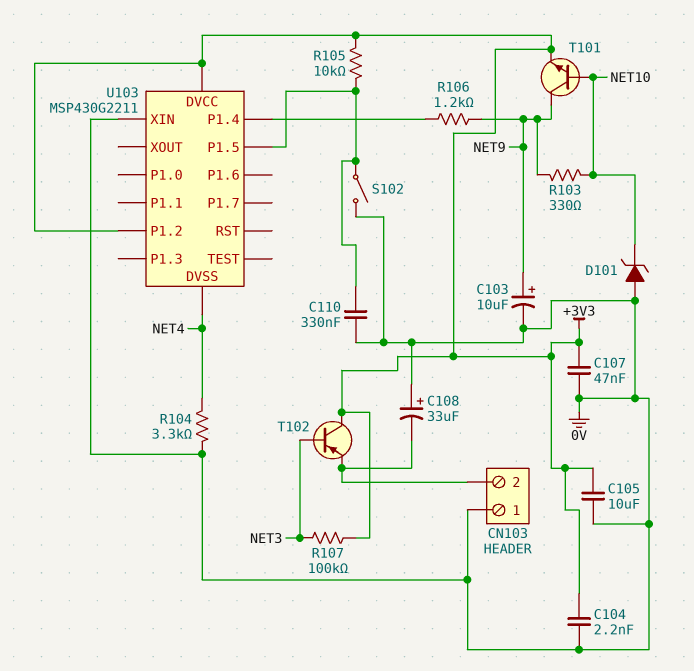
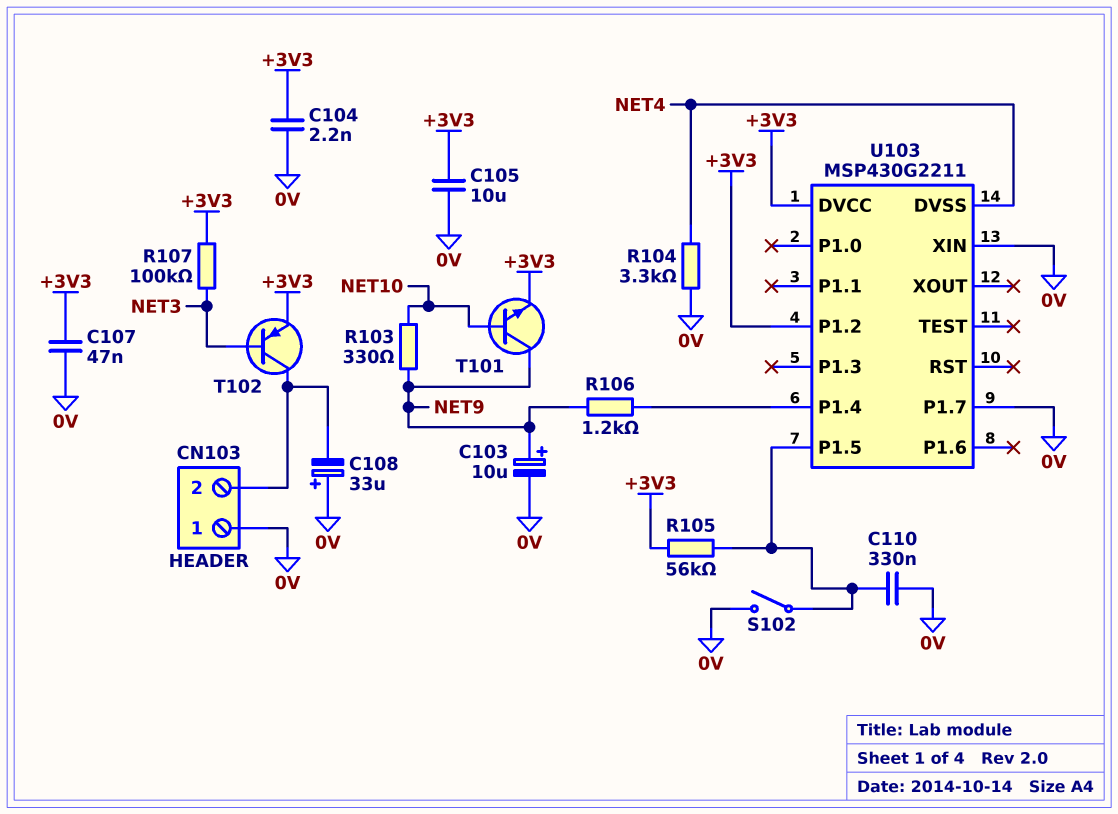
D101: zener (A 0V, K NET10) -> none
R105: 10k (+3V3, U103/P1.5) -> 56k (+3V3, U103/P1.5)
T102: PNP (B NET3, C +3V3, E CN103/2) -> PNP (B NET3, C CN103/2, E +3V3)
U103 pin P1.7: none -> 0V

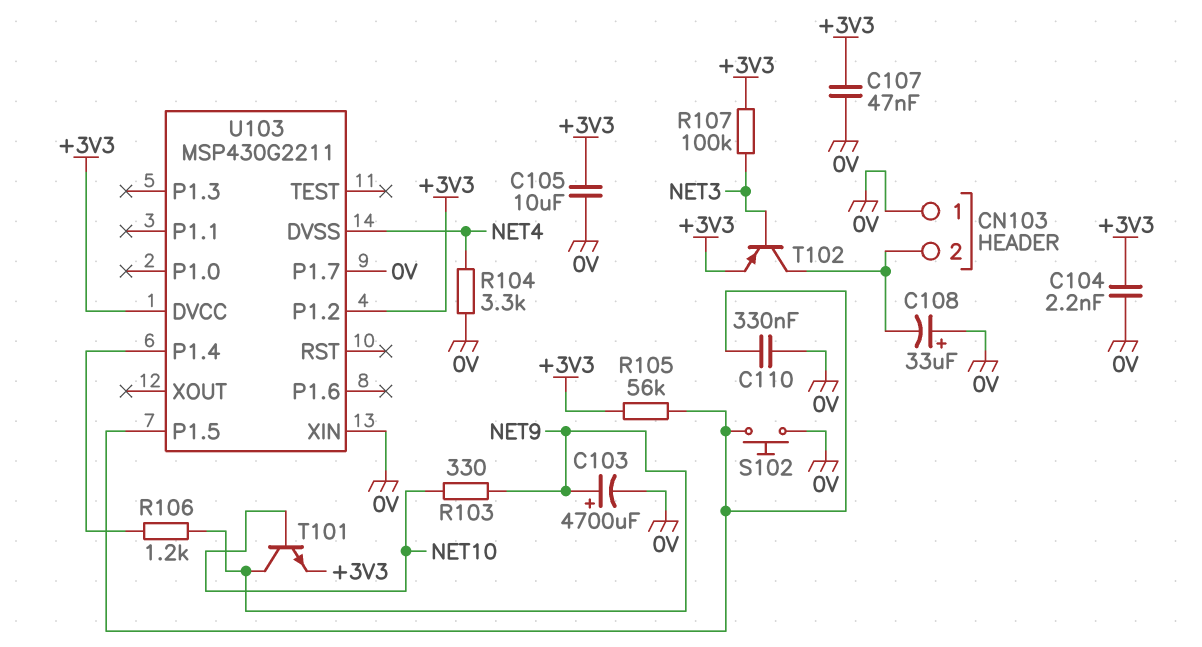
C103: 10uF (plus NET9, minus 0V) -> 4700uF (plus NET9, minus 0V)
S102: switch (0V, U103/P1.5) -> button (0V, U103/P1.5)

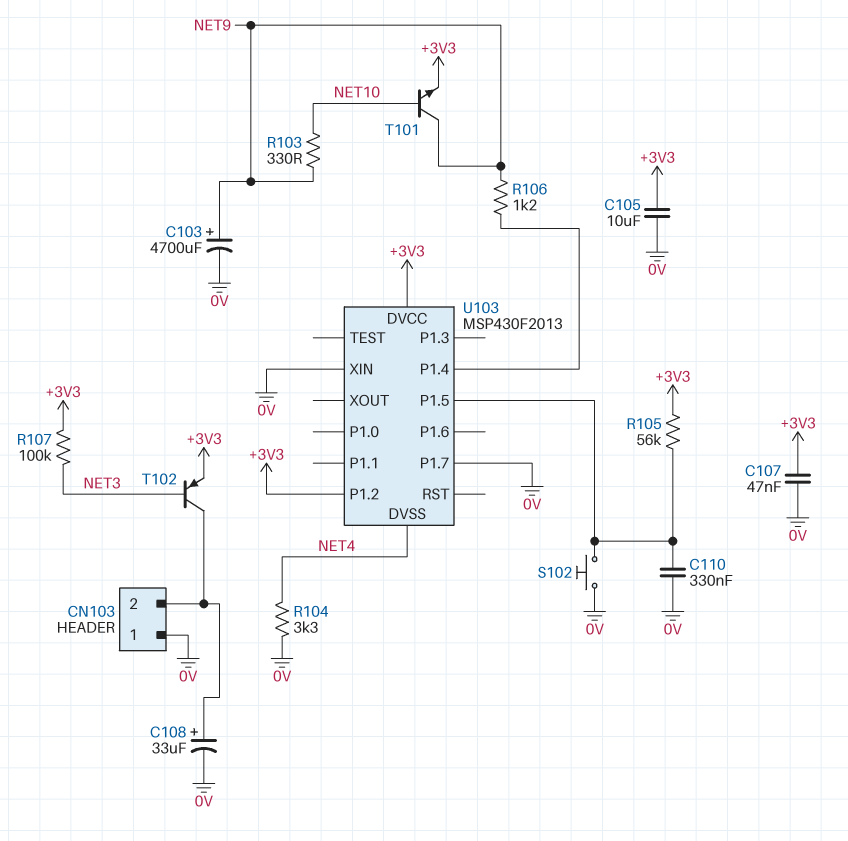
C104: 2.2nF (+3V3, 0V) -> none
C108: 33uF (plus 0V, minus CN103/2) -> 33uF (plus CN103/2, minus 0V)
U103: MSP430G2211 -> MSP430F2013

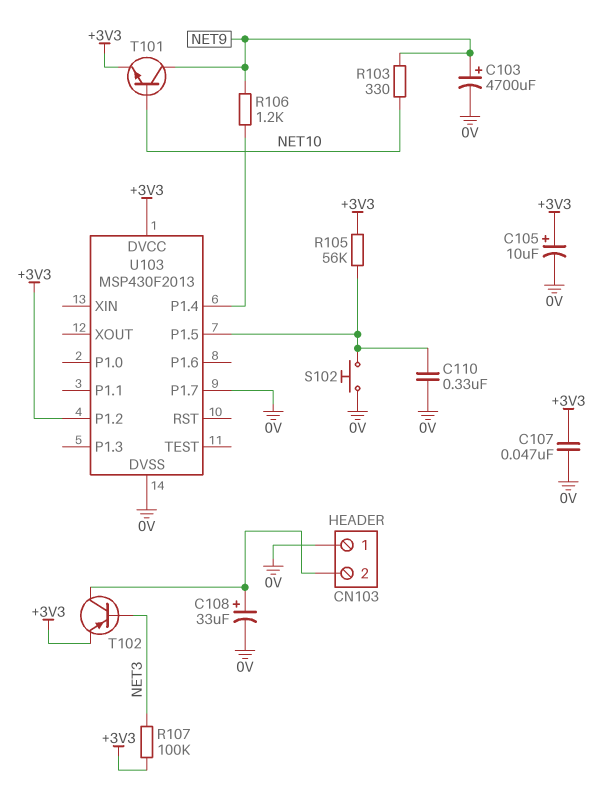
C105: 10uF (+3V3, 0V) -> 10uF (plus +3V3, minus 0V)
R104: 3.3k (0V, NET4) -> none
U103 pin DVSS: NET4 -> 0V
U103 pin XIN: 0V -> none

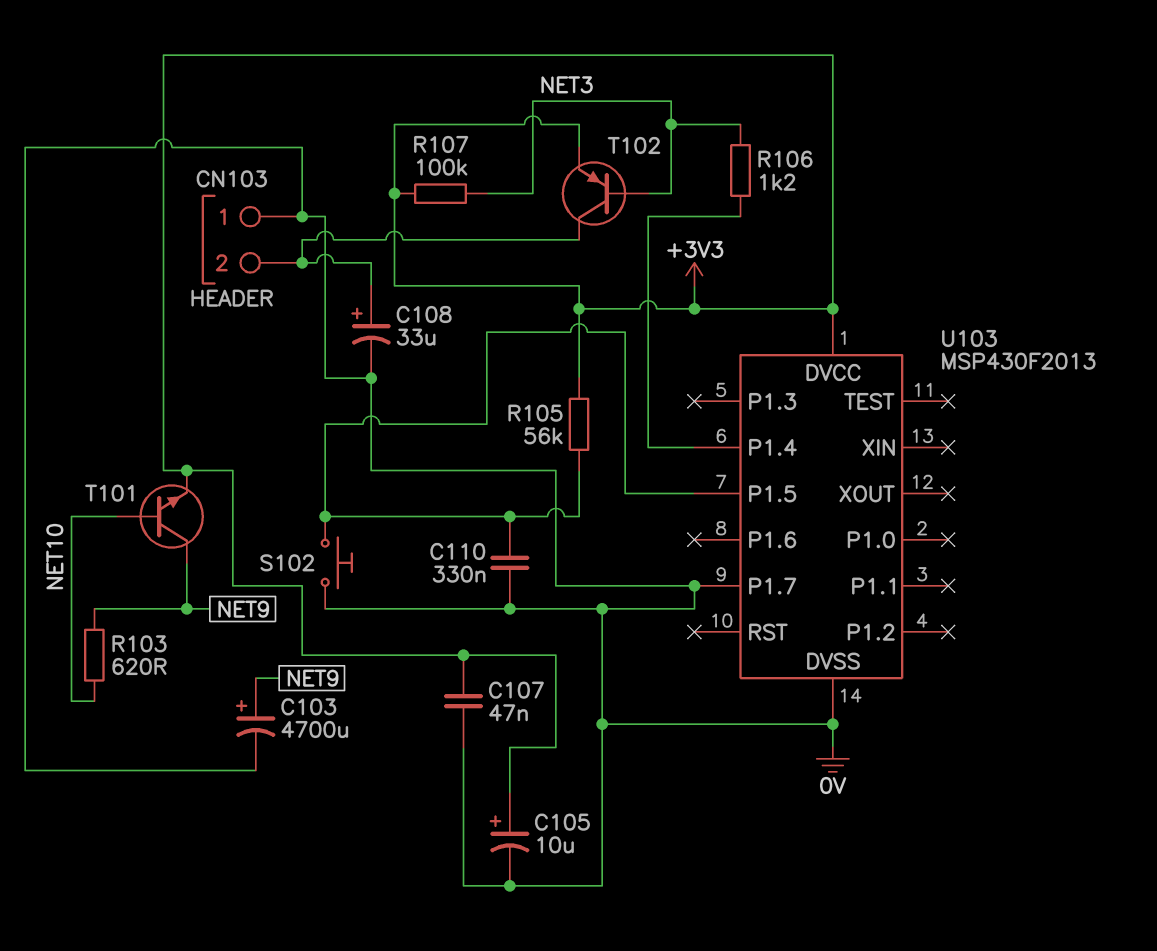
R103: 330 (NET9, NET10) -> 620 (NET9, NET10)
R106: 1.2k (NET9, U103/P1.4) -> 1.2k (NET3, U103/P1.4)
U103 pin P1.2: +3V3 -> none

